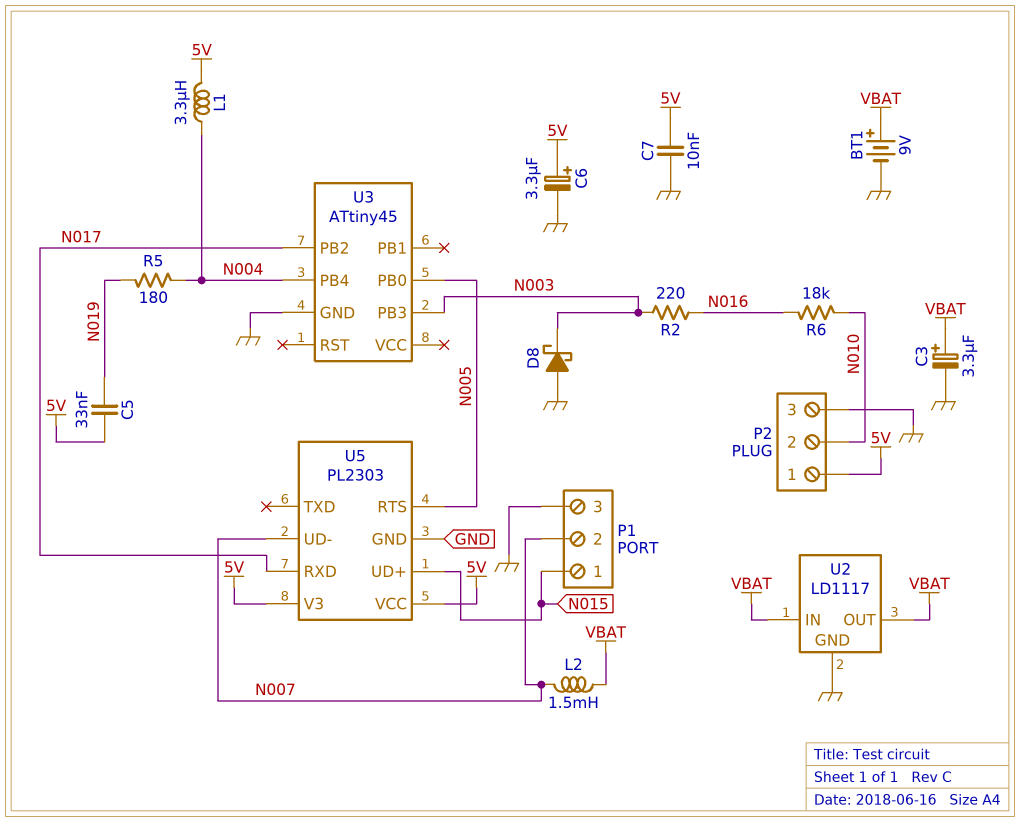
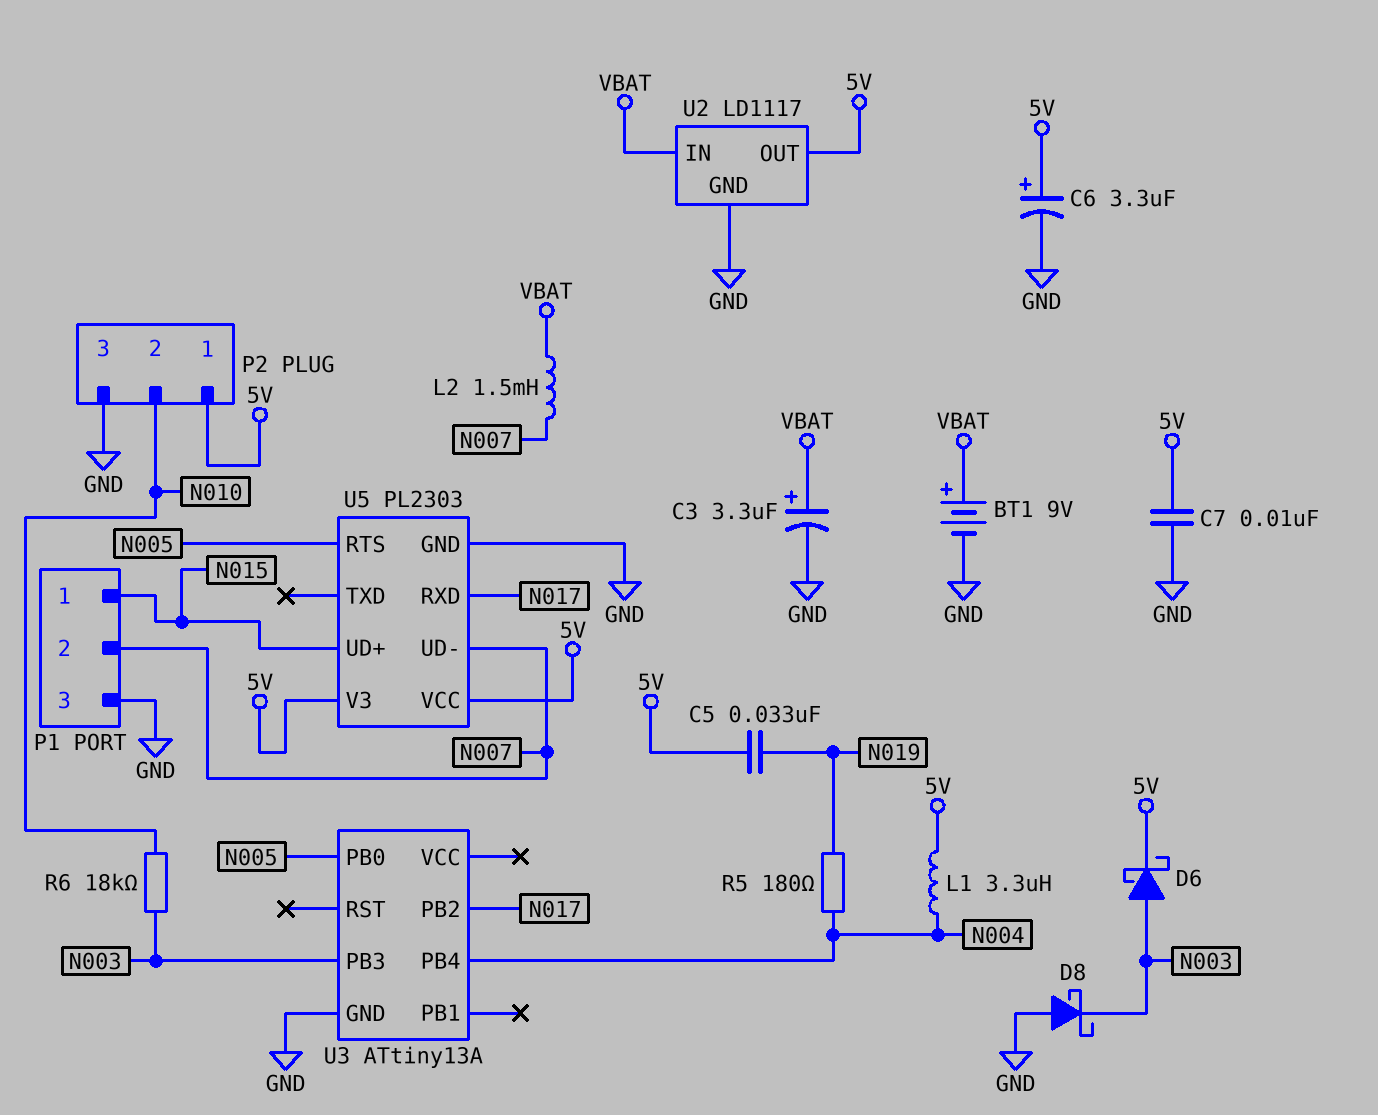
D6: none -> schottky (A N003, K 5V)
R2: 220 (N003, N016) -> none
R6: 18k (N010, N016) -> 18k (N003, N010)
U2 pin OUT: VBAT -> 5V
U3: ATtiny45 -> ATtiny13A

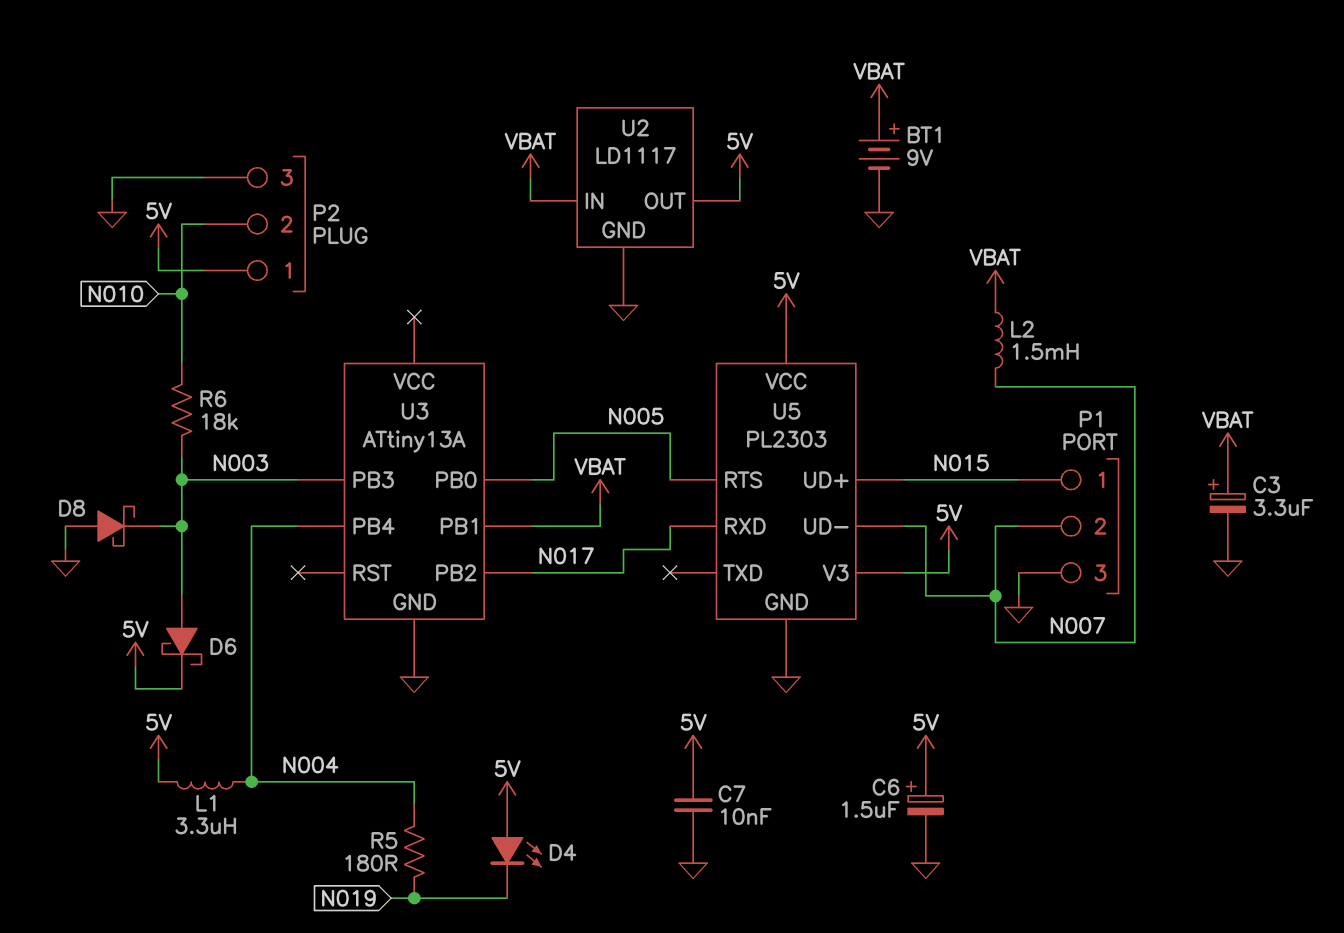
C5: 33nF (5V, N019) -> none
C6: 3.3uF (plus 5V, minus GND) -> 1.5uF (plus 5V, minus GND)
D4: none -> LED (A 5V, K N019)
U3 pin PB1: none -> VBAT

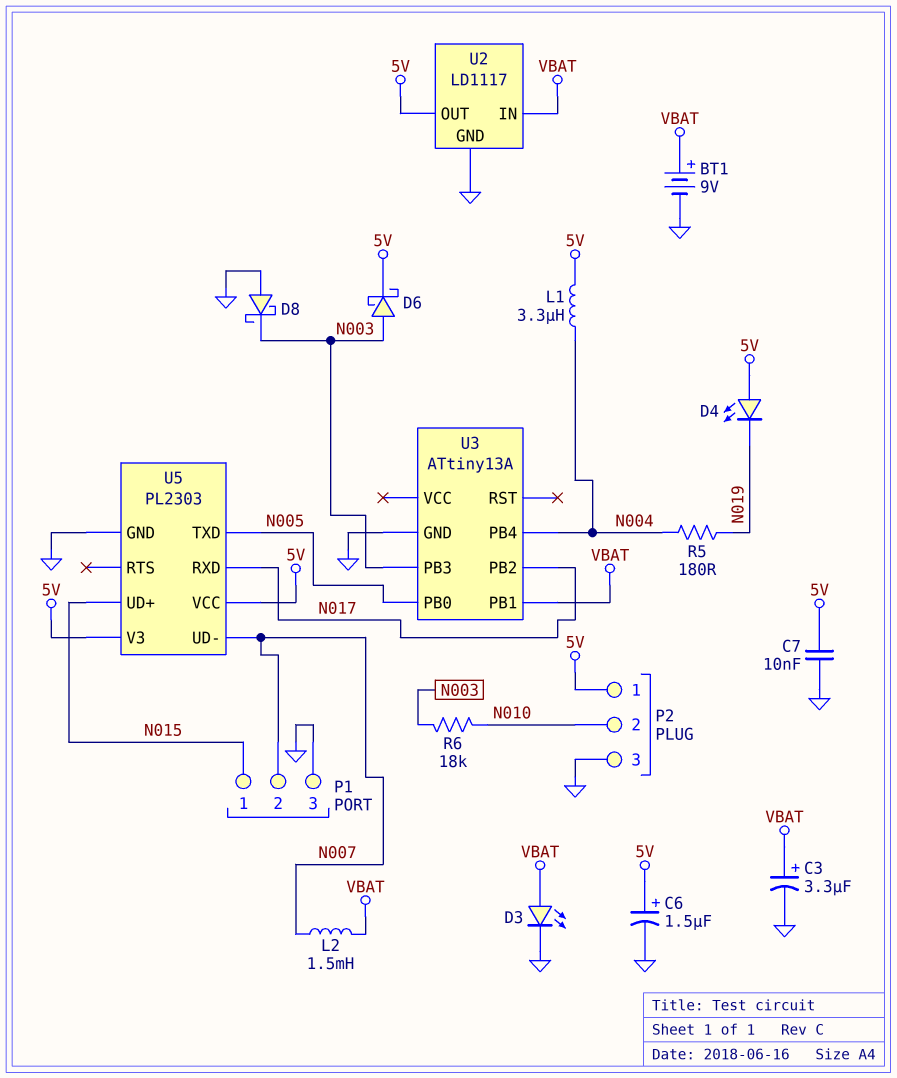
D3: none -> LED (A VBAT, K GND)
U5 pin RTS: N005 -> none
U5 pin TXD: none -> N005

